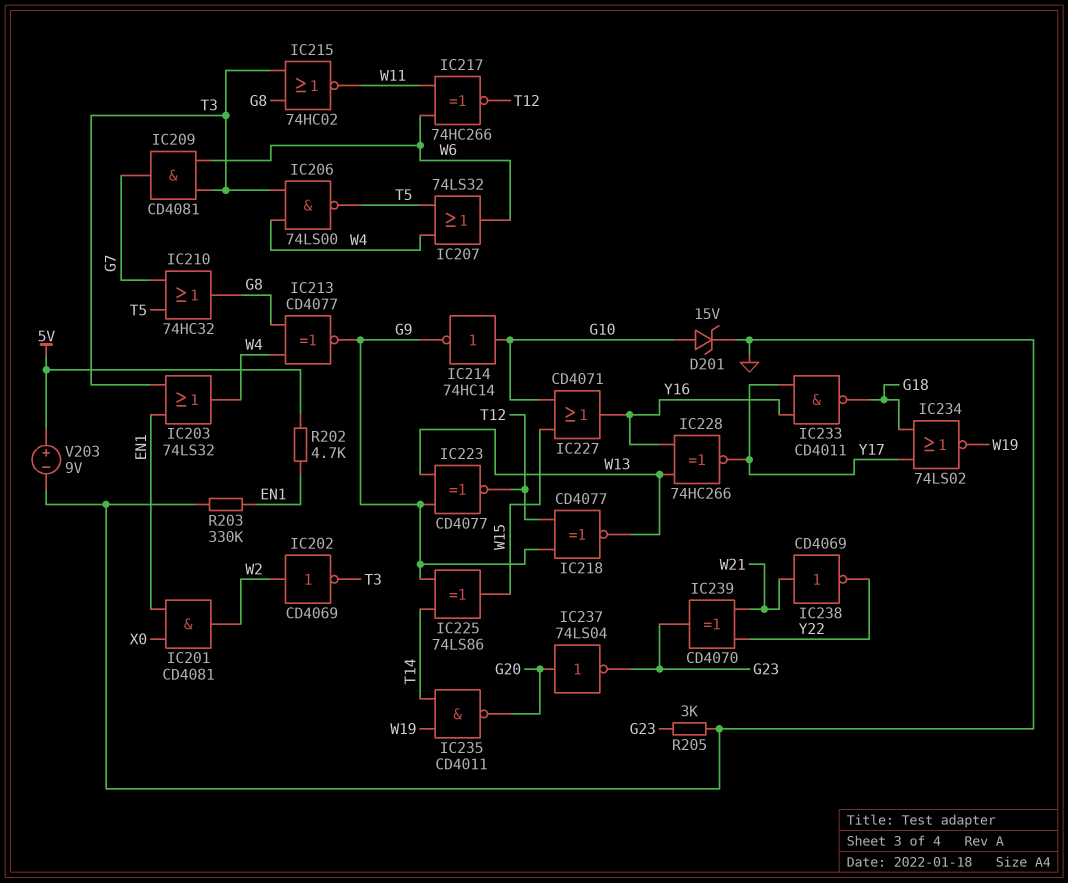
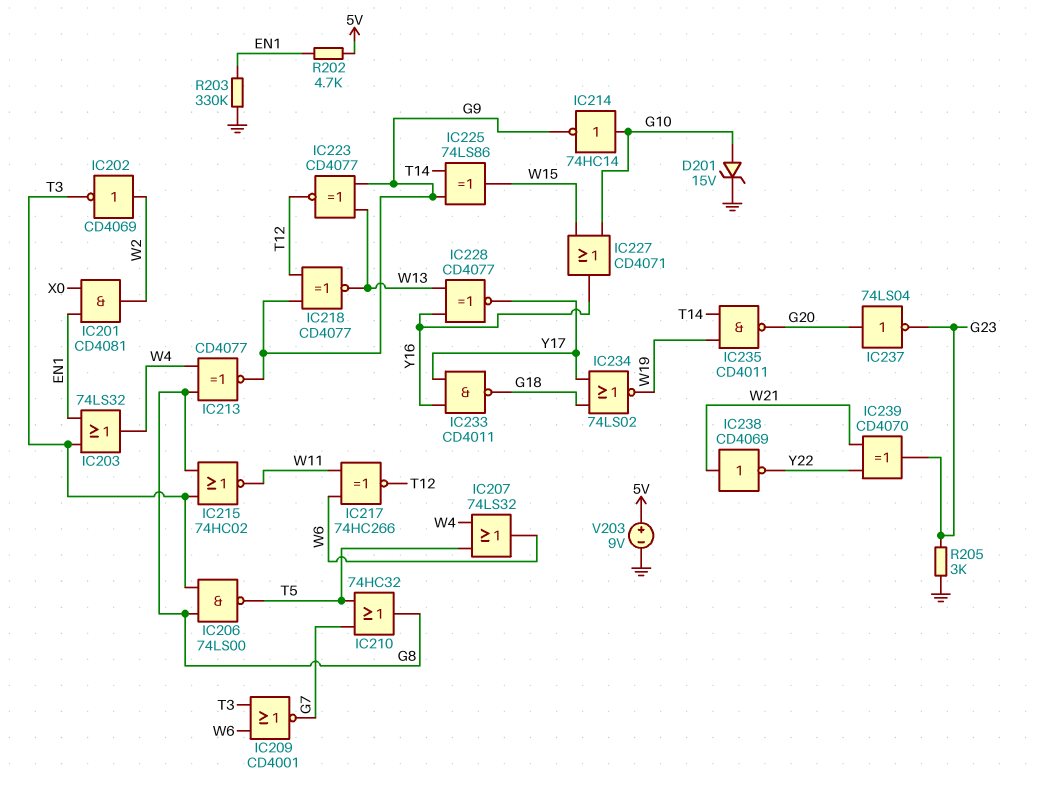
IC206: NAND 74LS00 (in T3, in W4, out T5) -> NAND 74LS00 (in G8, in T3, out T5)
IC209: AND CD4081 (in T3, in W6, out G7) -> NOR CD4001 (in T3, in W6, out G7)
IC228: XNOR 74HC266 (in W13, in Y16, out Y17) -> XNOR CD4077 (in W13, in Y16, out Y17)

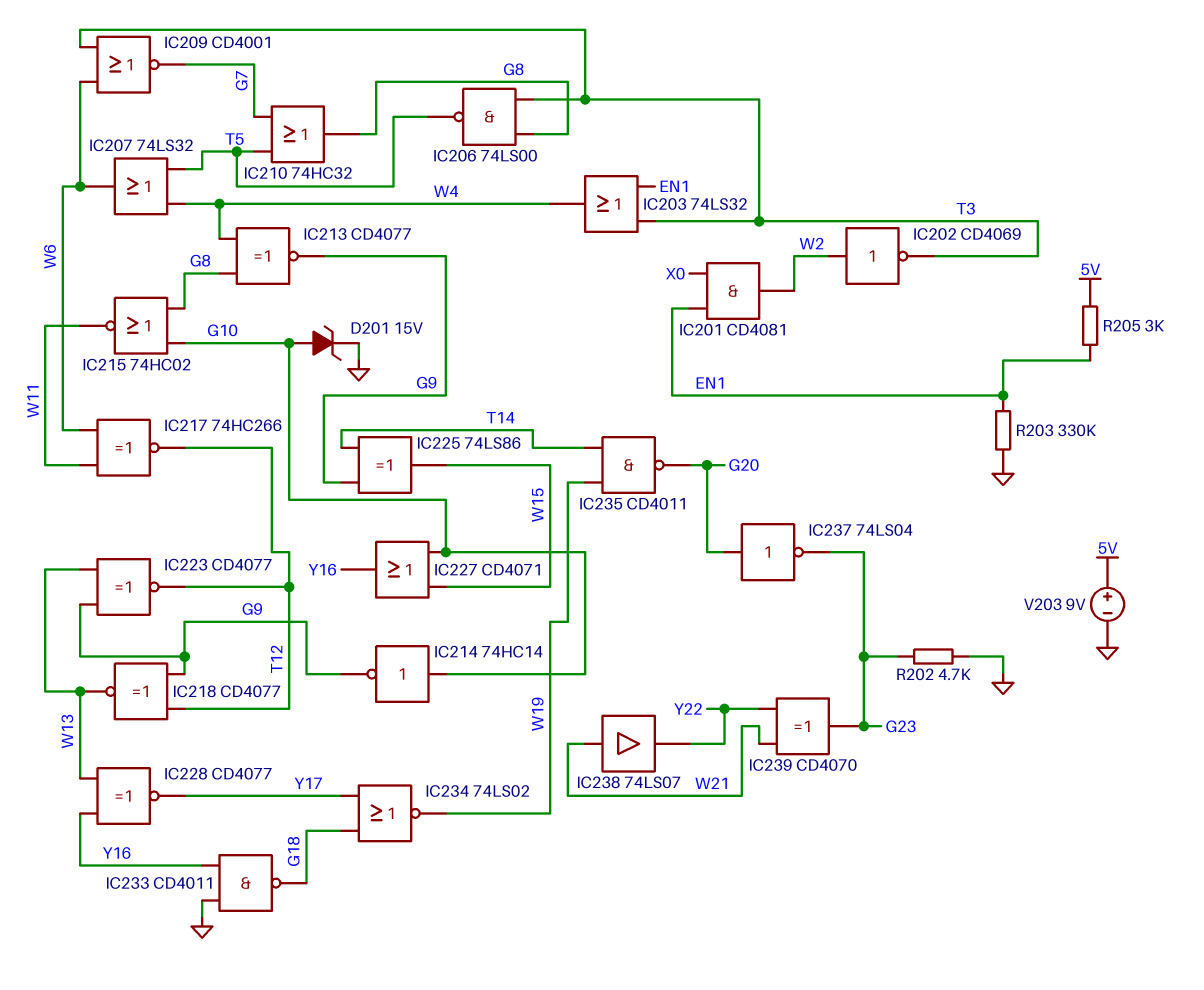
IC215: NOR 74HC02 (in G8, in T3, out W11) -> NOR 74HC02 (in G8, in G10, out W11)
IC233: NAND CD4011 (in Y16, in Y17, out G18) -> NAND CD4011 (in GND, in Y16, out G18)
IC238: NOT CD4069 (in W21, out Y22) -> buffer 74LS07 (in W21, out Y22)
R202: 4.7k (5V, EN1) -> 4.7k (G23, GND)
R205: 3k (G23, GND) -> 3k (5V, EN1)

